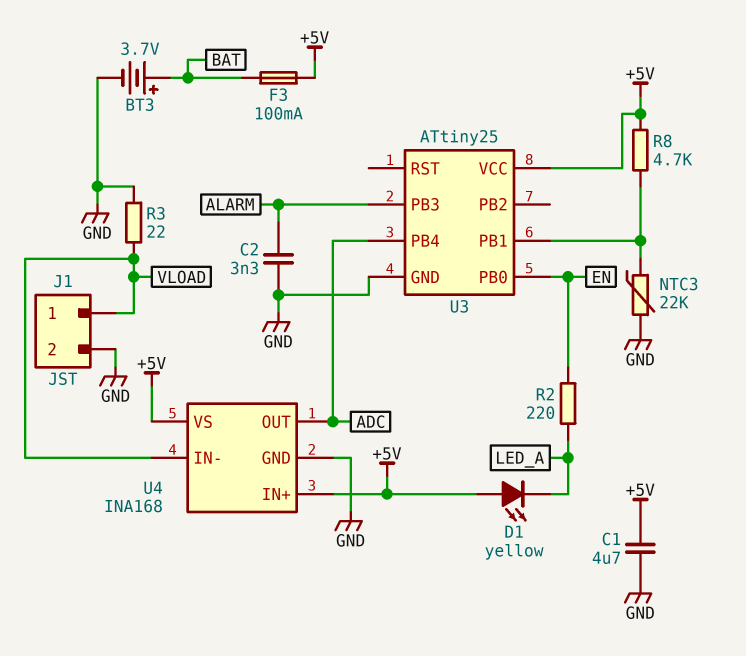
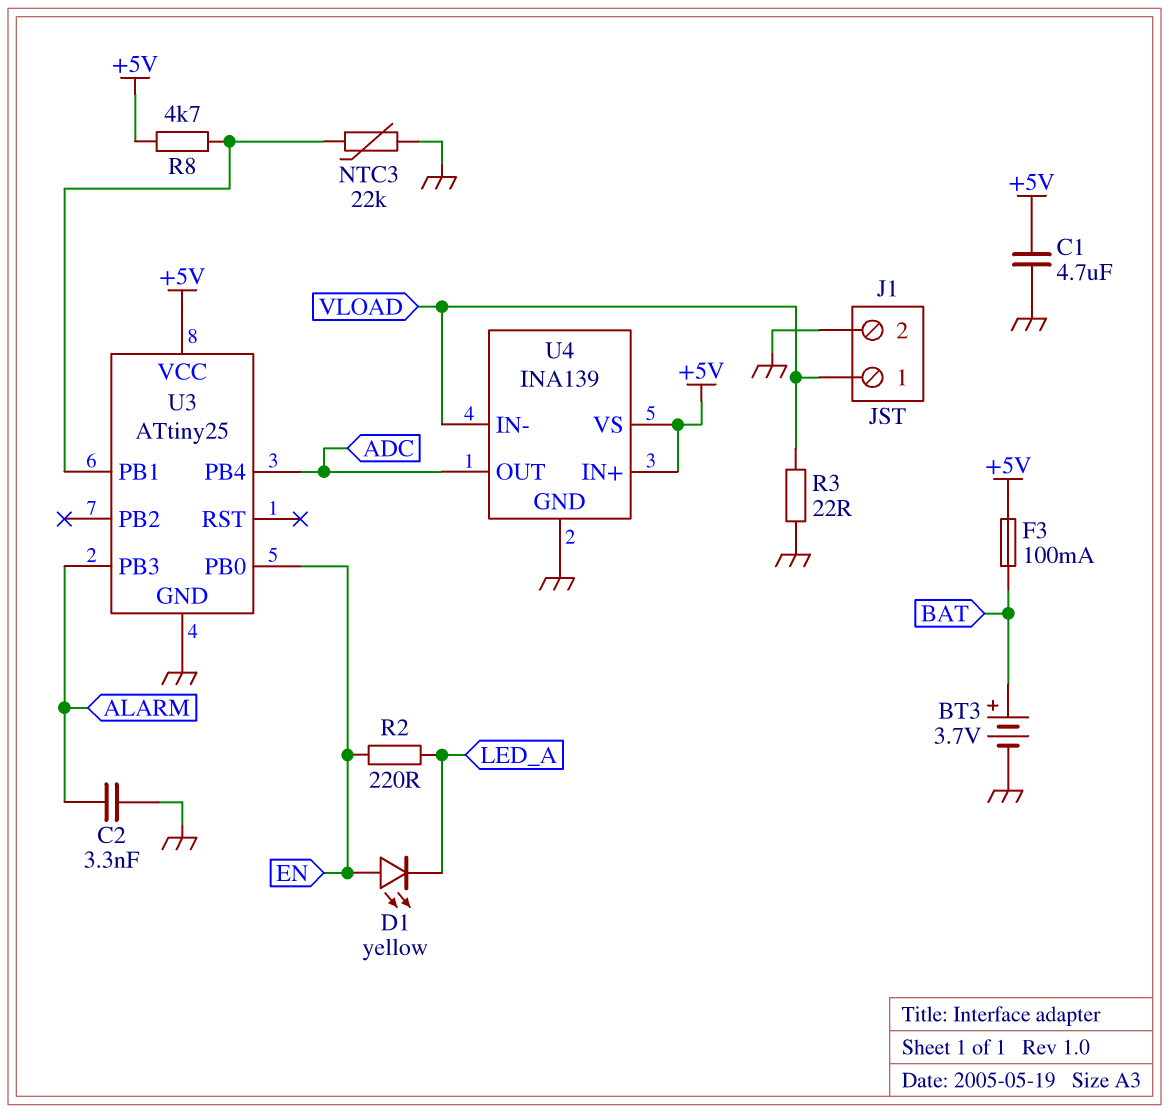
D1: LED yellow (A +5V, K LED_A) -> LED yellow (A EN, K LED_A)
U4: INA168 -> INA139

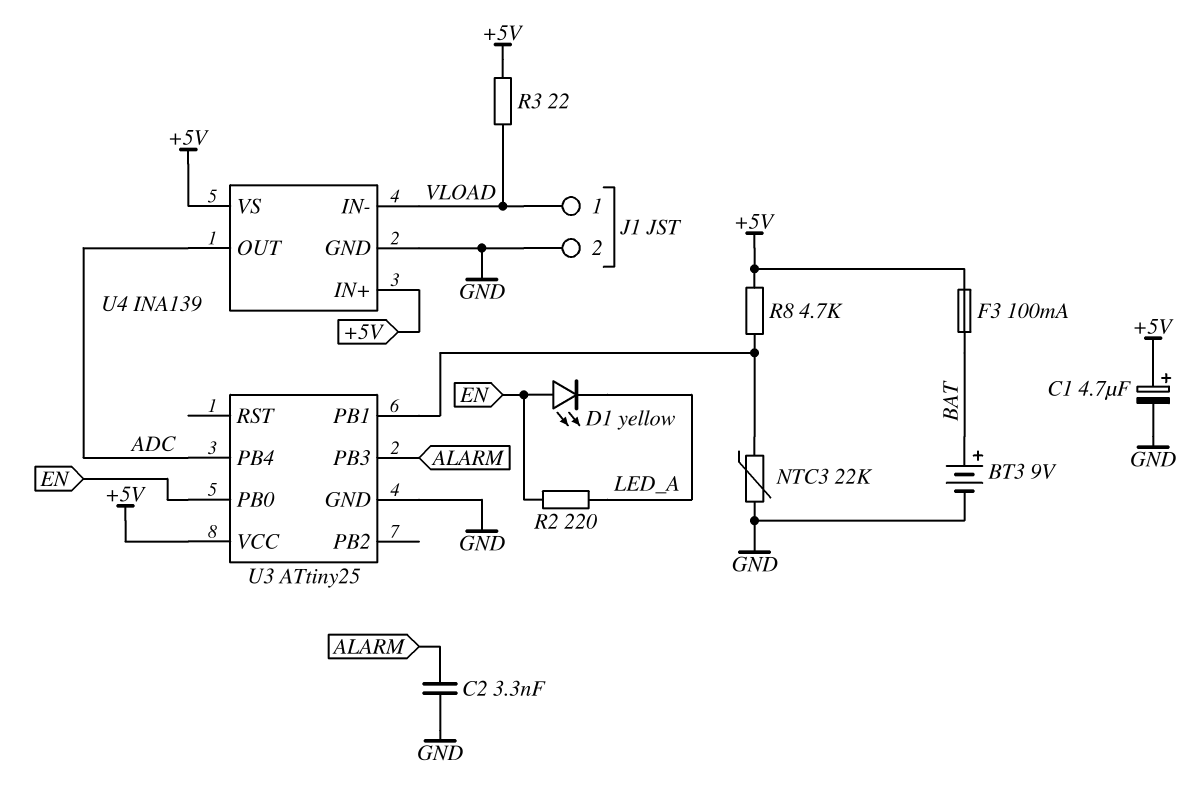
BT3: 3.7V (plus BAT, minus GND) -> 9V (plus BAT, minus GND)
C1: 4.7uF (+5V, GND) -> 4.7uF (plus +5V, minus GND)
R3: 22 (GND, VLOAD) -> 22 (+5V, VLOAD)

